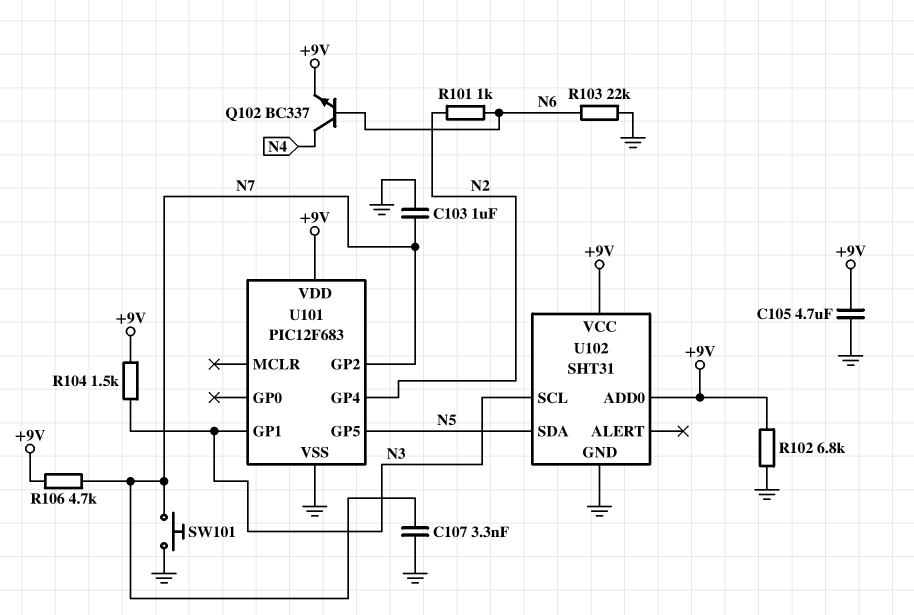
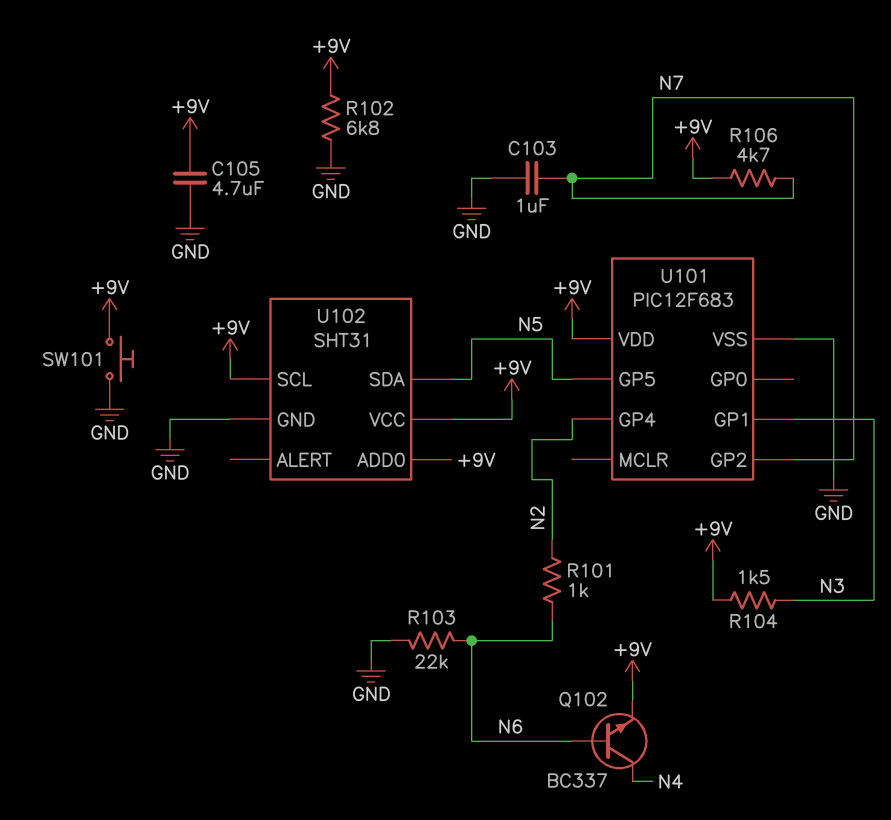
C107: 3.3nF (GND, N7) -> none
SW101: button (GND, N7) -> button (+9V, GND)
U102 pin SCL: N3 -> +9V

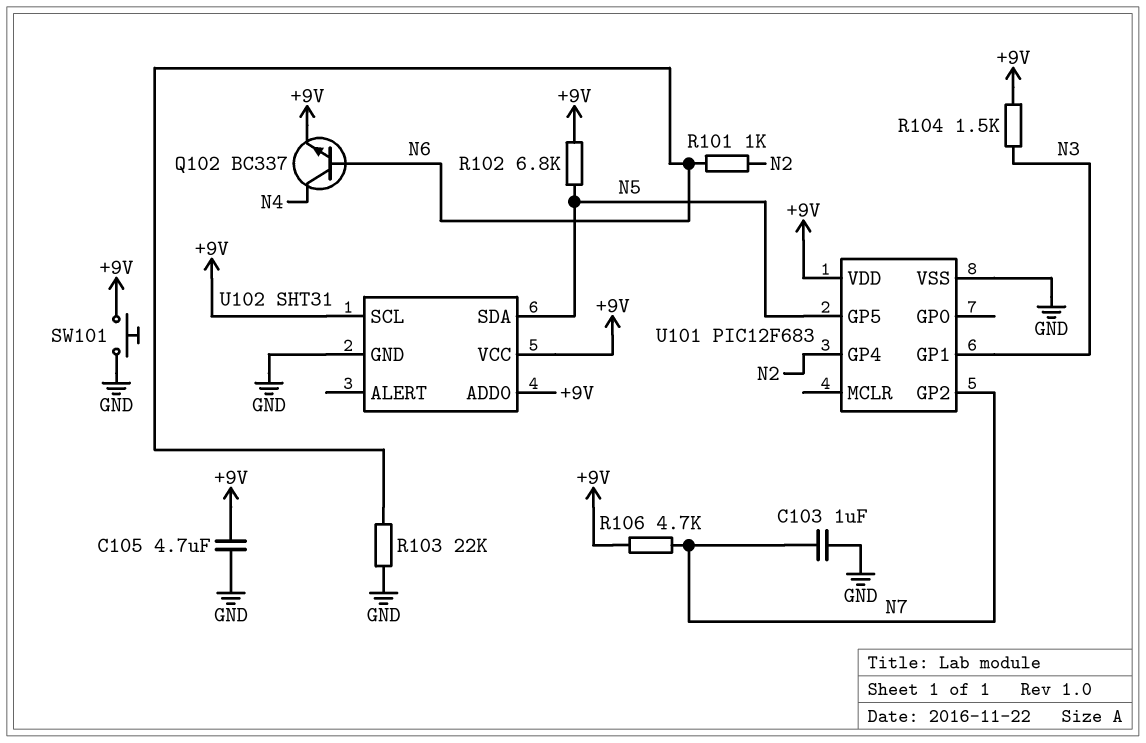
R102: 6.8k (+9V, GND) -> 6.8k (+9V, N5)

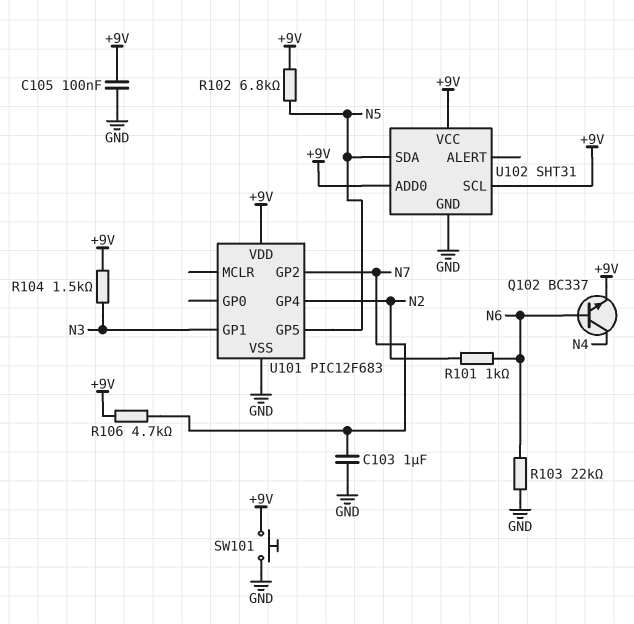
C105: 4.7uF (+9V, GND) -> 100nF (+9V, GND)

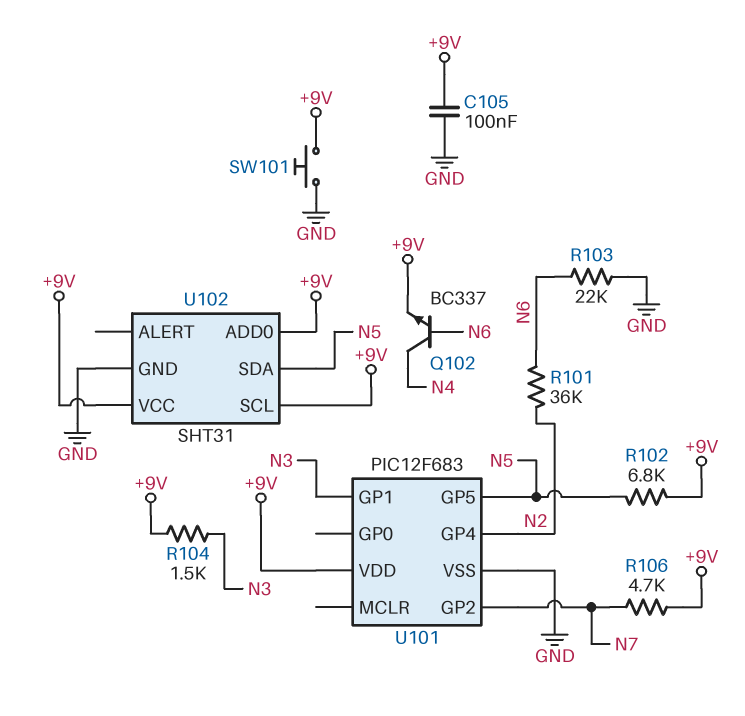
C103: 1uF (GND, N7) -> none
R101: 1k (N2, N6) -> 36k (N2, N6)

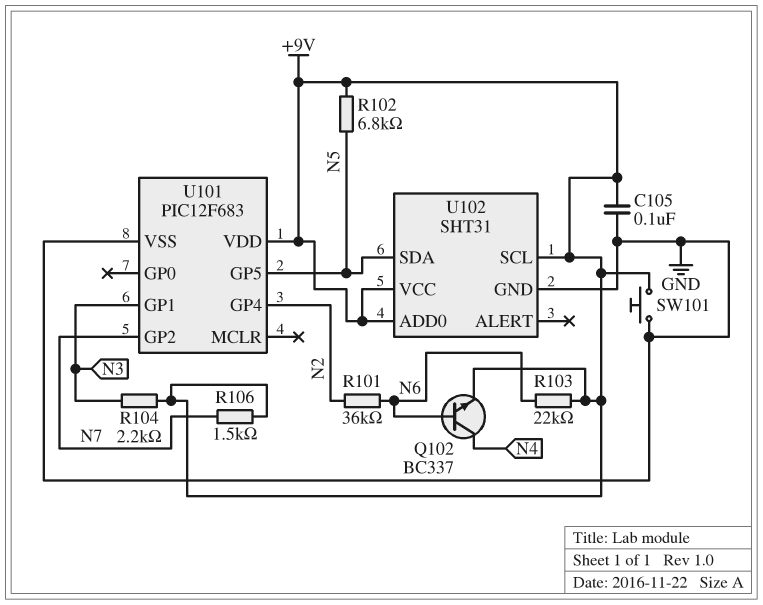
R103: 22k (GND, N6) -> 22k (+9V, N6)
R104: 1.5k (+9V, N3) -> 2.2k (+9V, N3)
R106: 4.7k (+9V, N7) -> 1.5k (+9V, N7)

